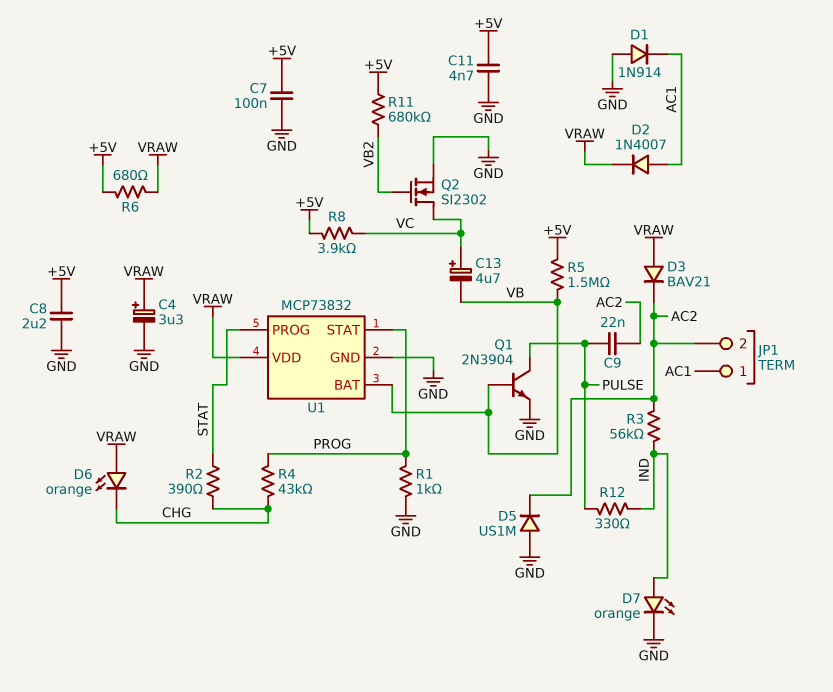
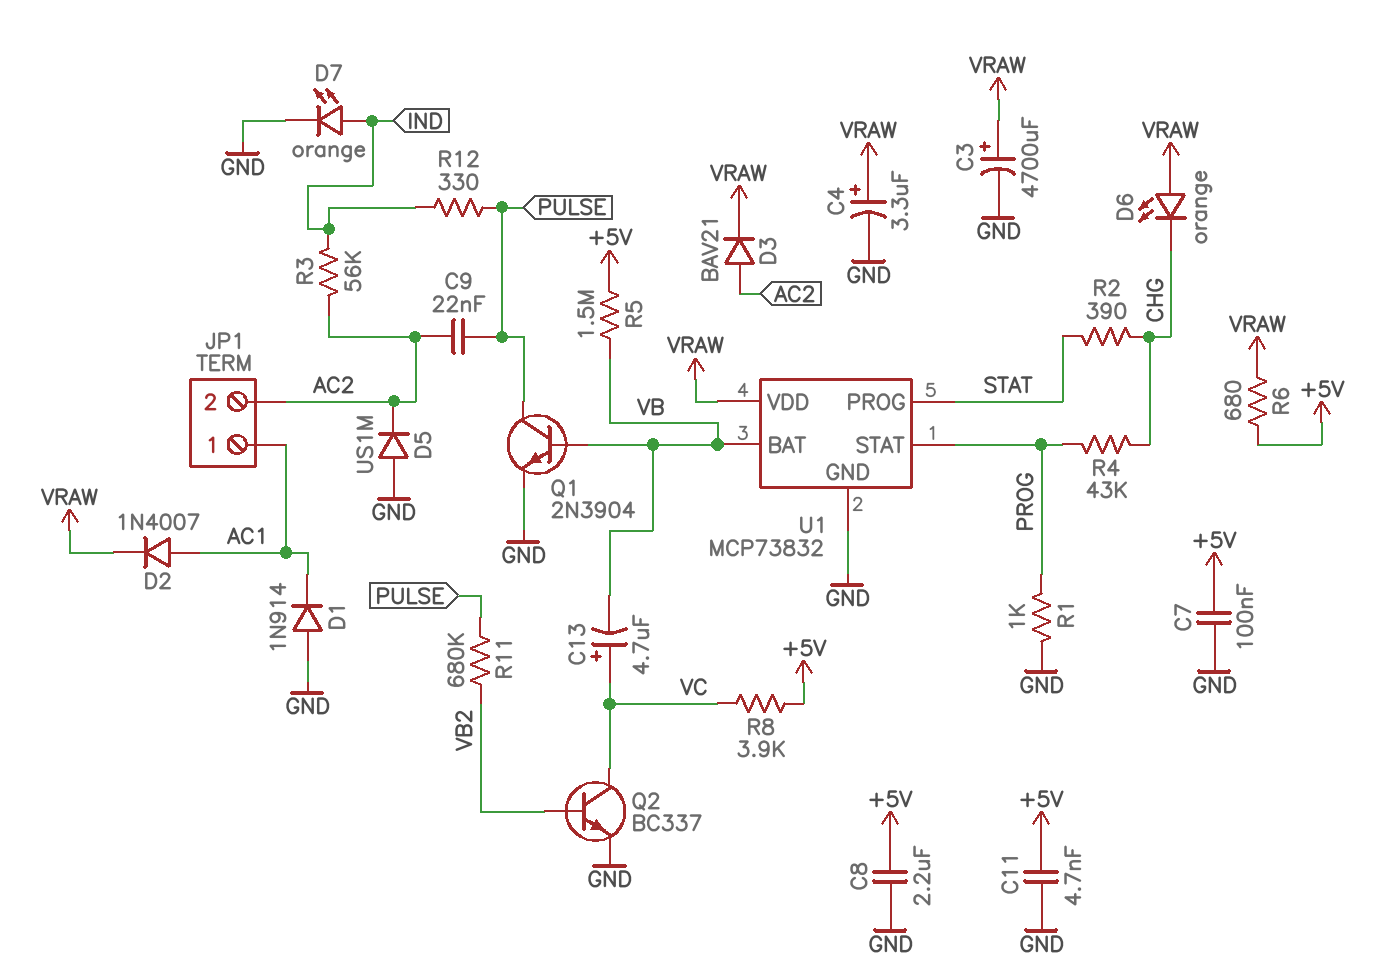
C3: none -> 4700uF (plus VRAW, minus GND)
D3: diode BAV21 (A VRAW, K AC2) -> diode BAV21 (A AC2, K VRAW)
Q2: NMOS SI2302 (G VB2, D VC, S GND) -> NPN BC337 (B VB2, C VC, E GND)
R11: 680k (+5V, VB2) -> 680k (PULSE, VB2)

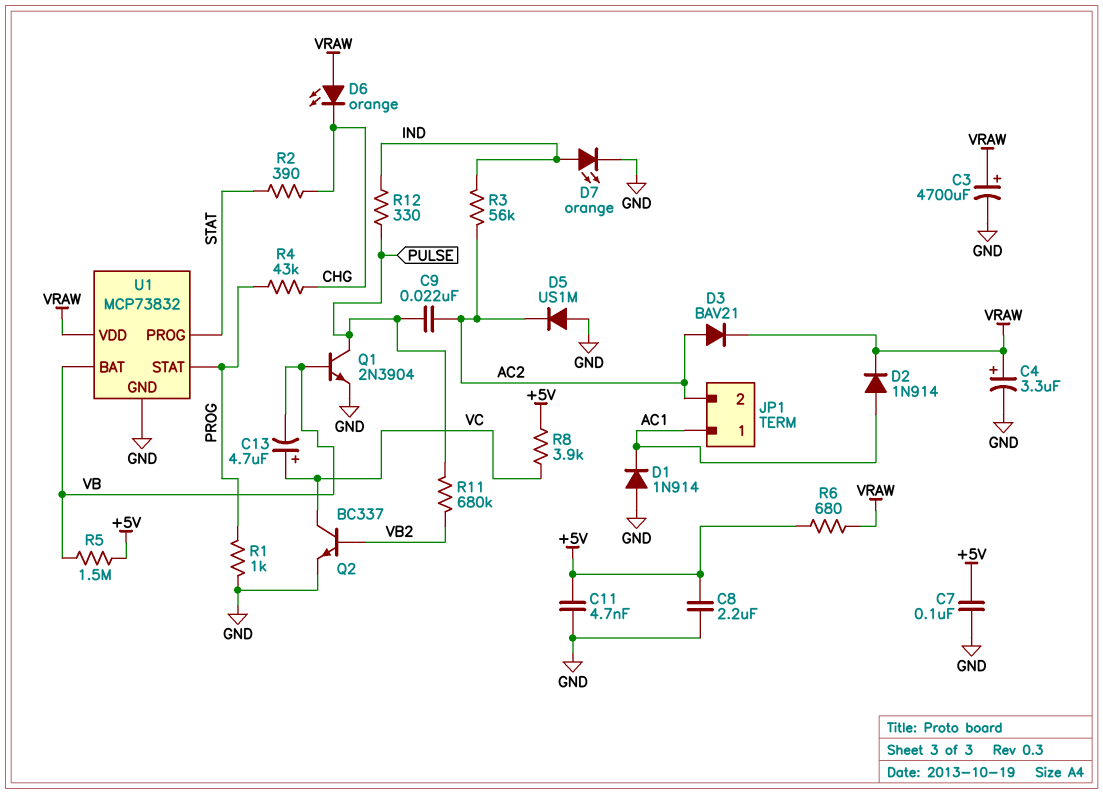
D2: diode 1N4007 (A AC1, K VRAW) -> diode 1N914 (A AC1, K VRAW)

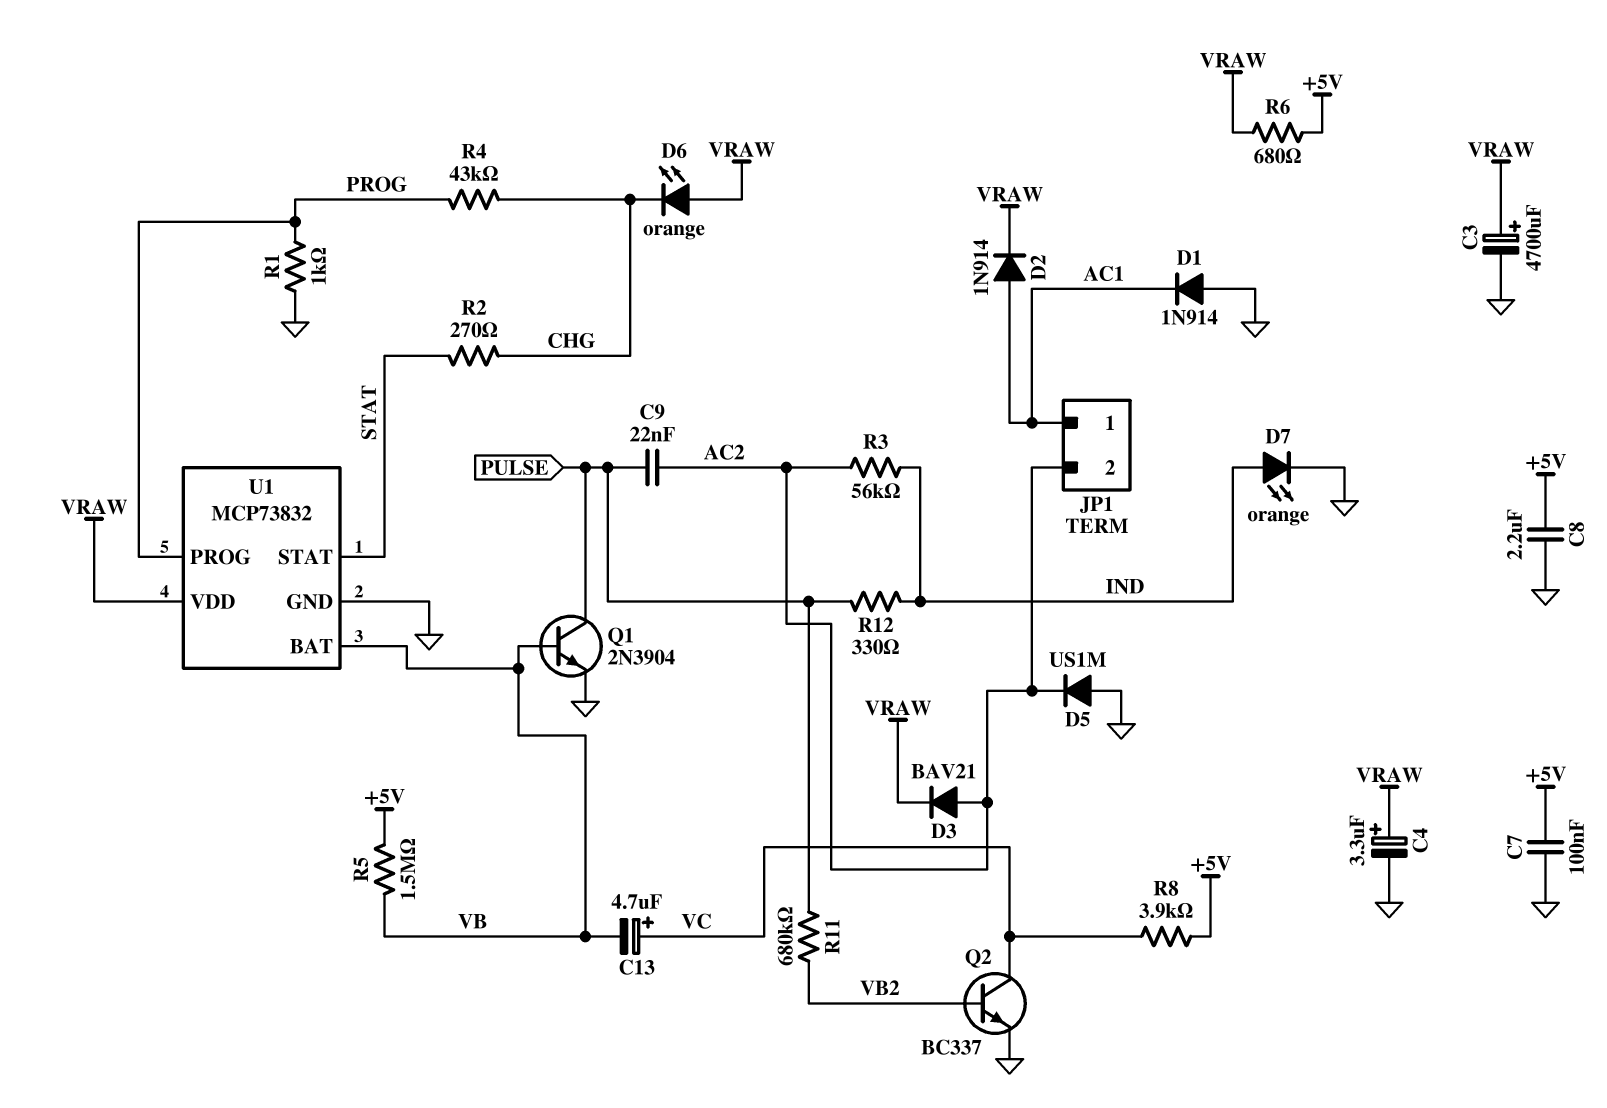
C11: 4.7nF (+5V, GND) -> none
R2: 390 (CHG, STAT) -> 270 (CHG, STAT)
U1 pin PROG: STAT -> PROG
U1 pin STAT: PROG -> STAT

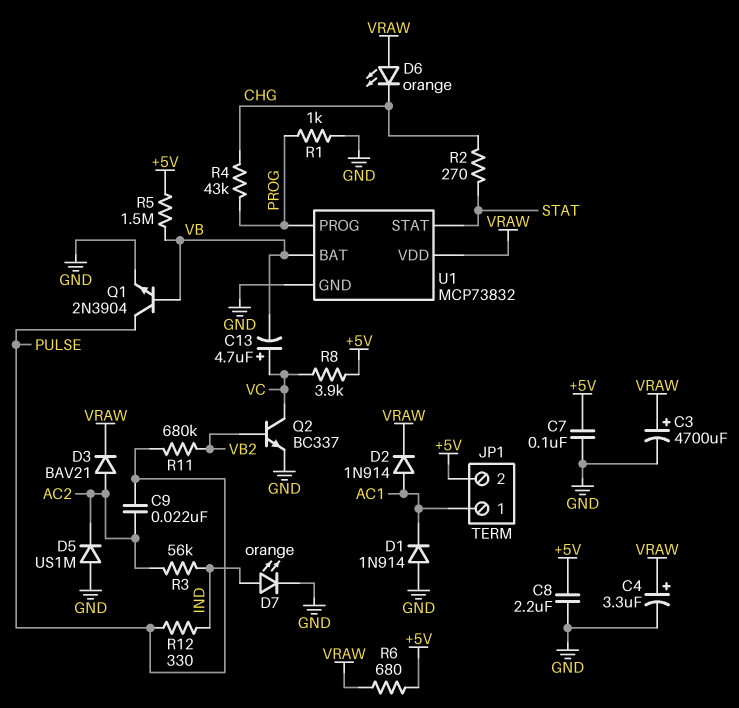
JP1 pin 2: AC2 -> +5V

